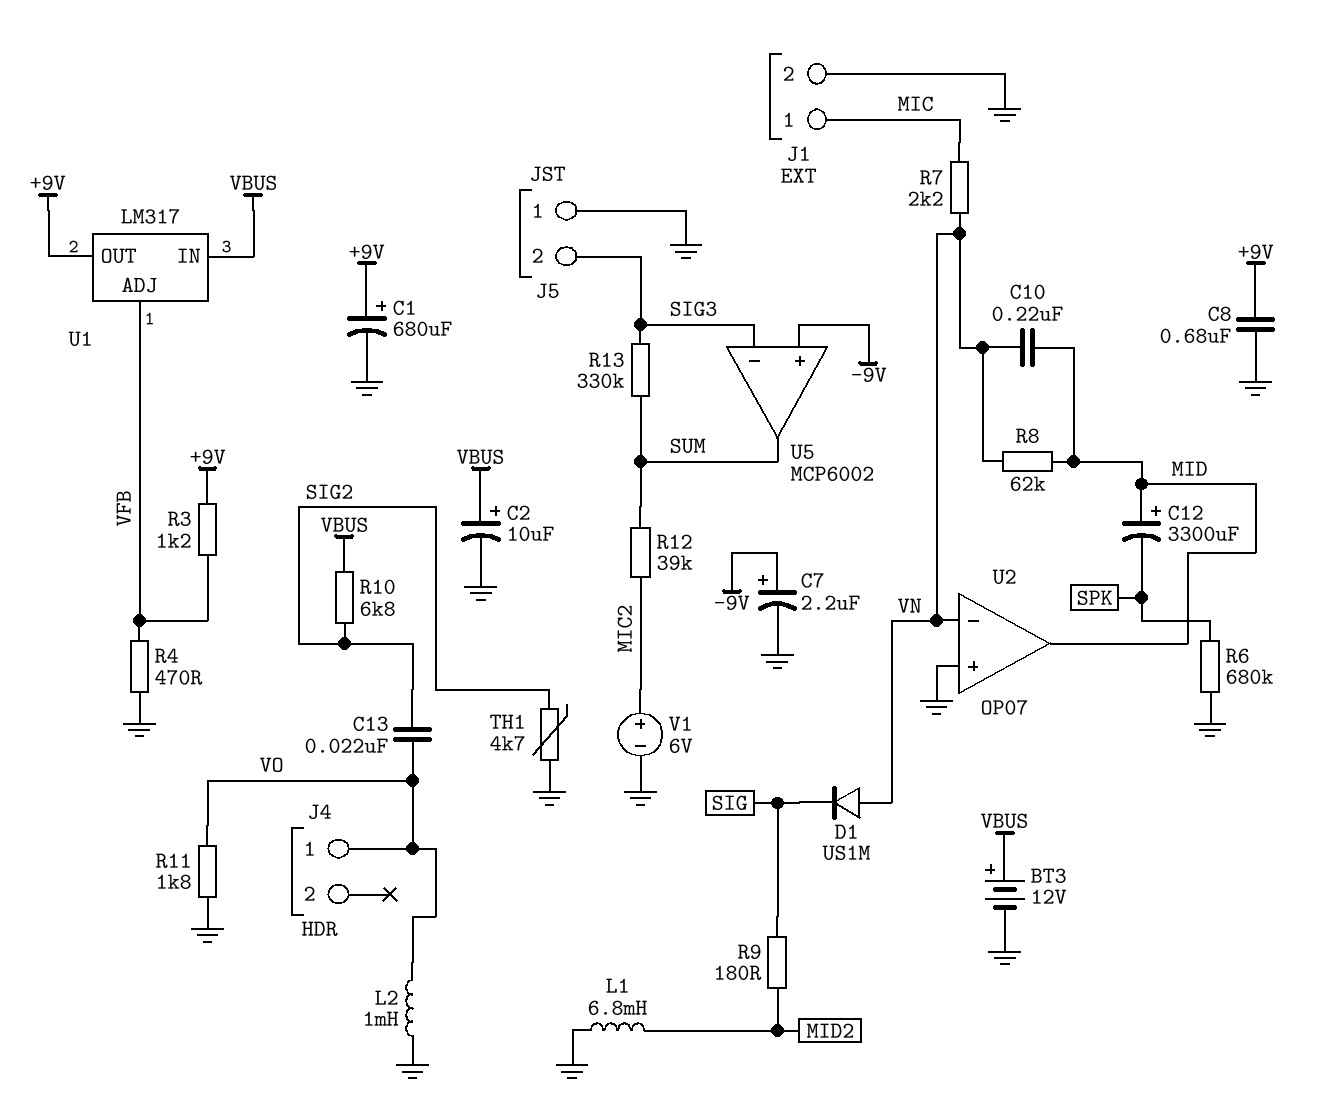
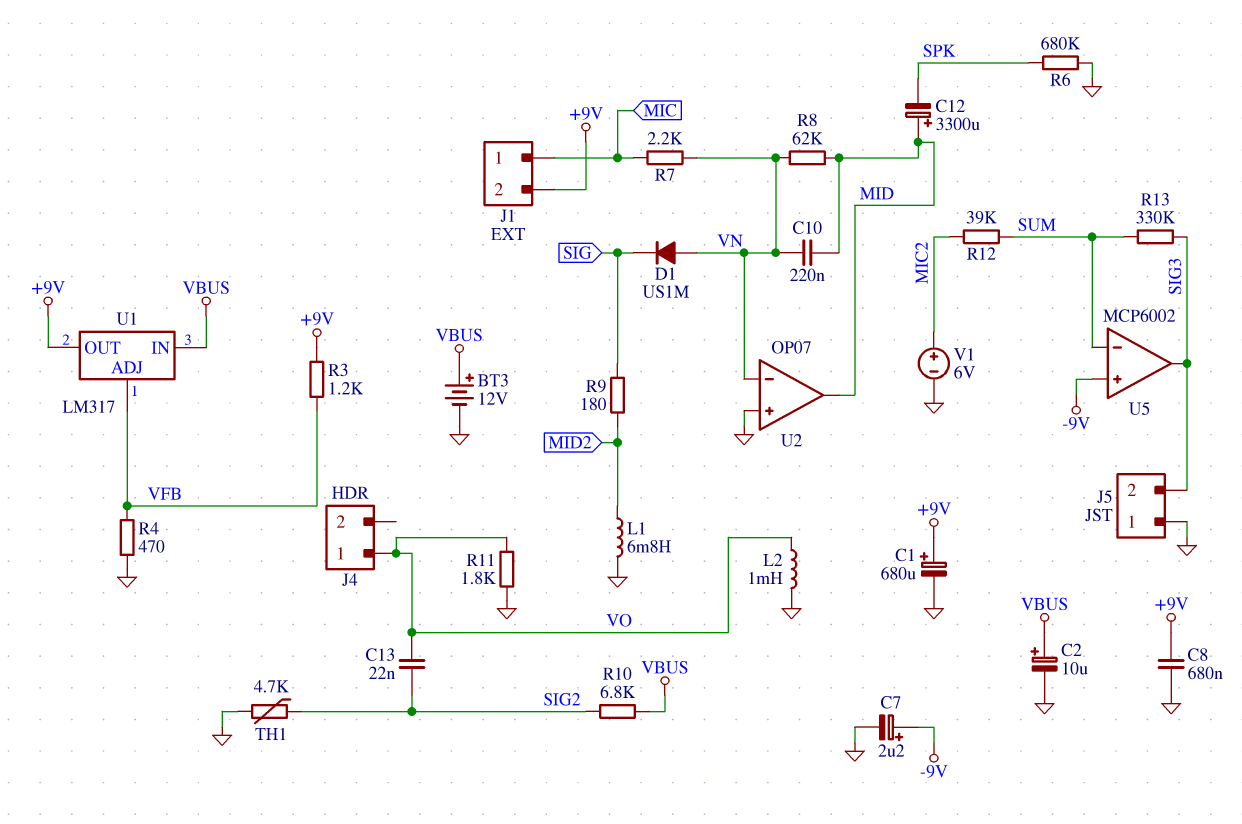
J1 pin 2: GND -> +9V
U5 pin in-: SIG3 -> SUM
U5 pin out: SUM -> SIG3

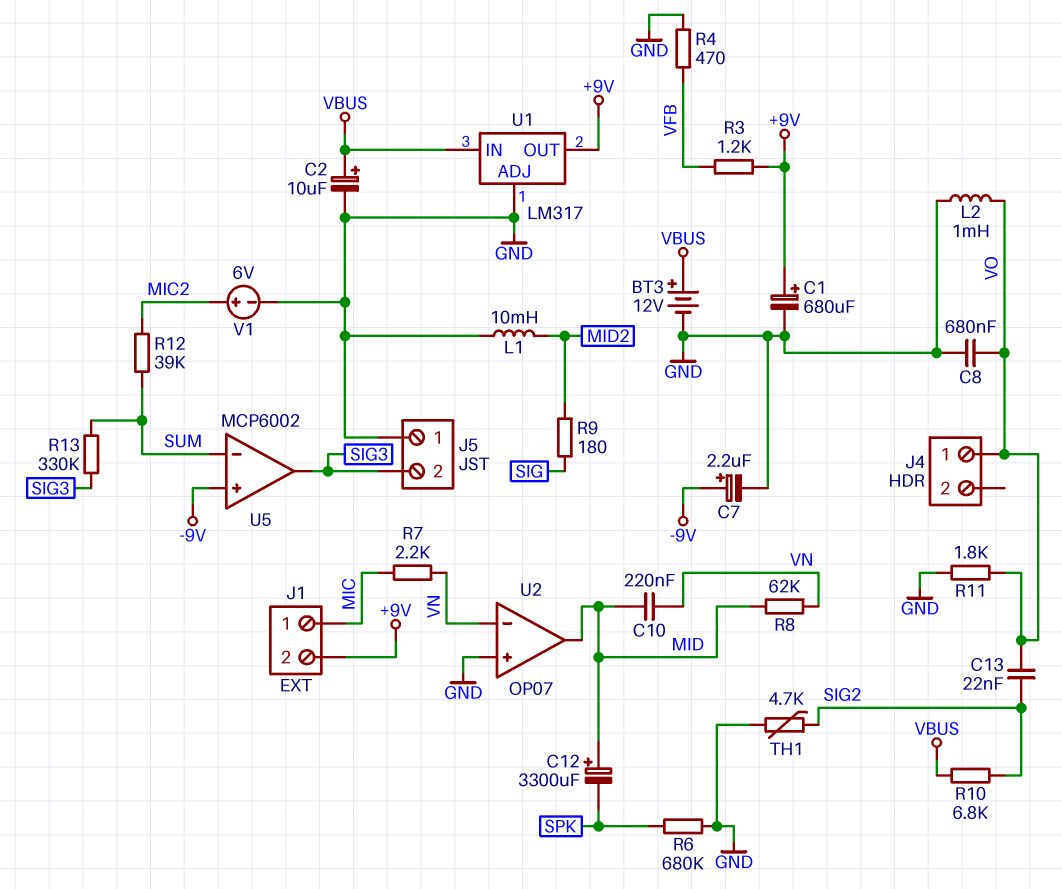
C8: 680nF (+9V, GND) -> 680nF (GND, VO)
D1: diode US1M (A VN, K SIG) -> none
L1: 6.8mH (GND, MID2) -> 10mH (GND, MID2)
U1 pin ADJ: VFB -> GND

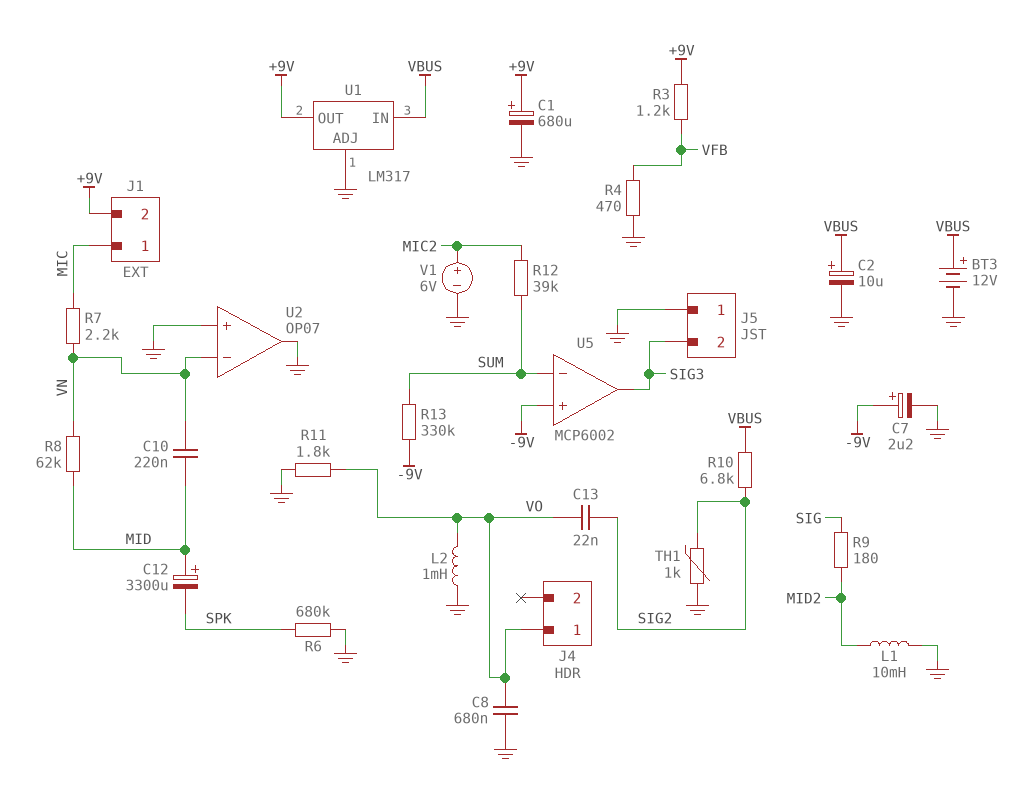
R13: 330k (SIG3, SUM) -> 330k (-9V, SUM)
TH1: 4.7k (GND, SIG2) -> 1k (GND, SIG2)
U2 pin out: MID -> GND

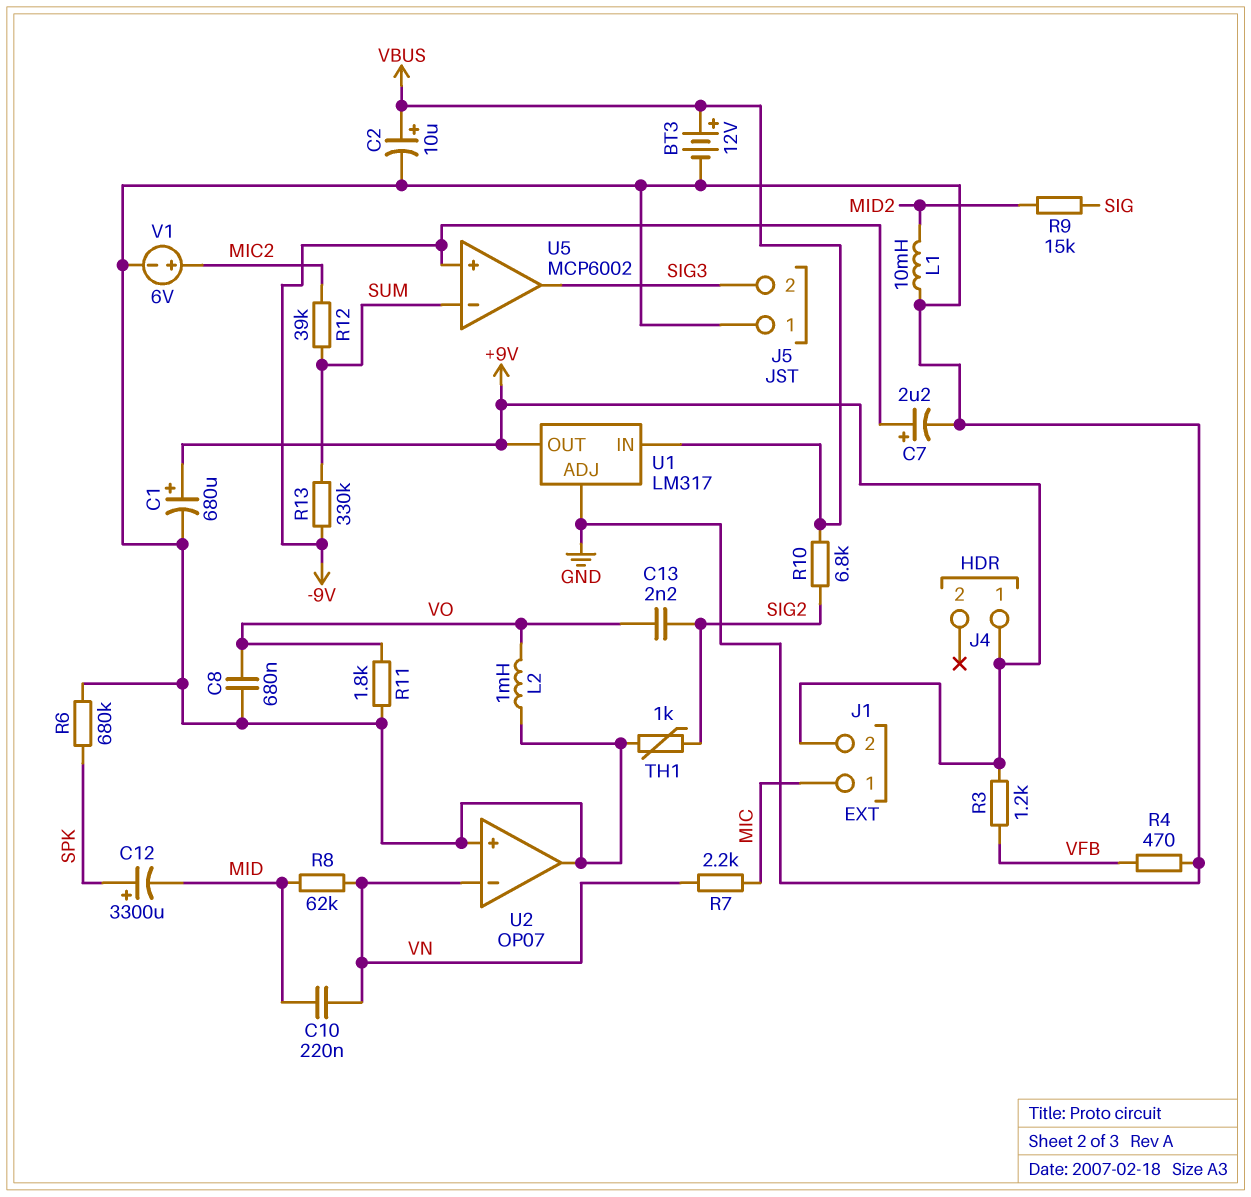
C12: 3300uF (plus MID, minus SPK) -> 3300uF (plus SPK, minus MID)
C13: 22nF (SIG2, VO) -> 2.2nF (SIG2, VO)
J4 pin 1: VO -> +9V
R9: 180 (MID2, SIG) -> 15k (MID2, SIG)

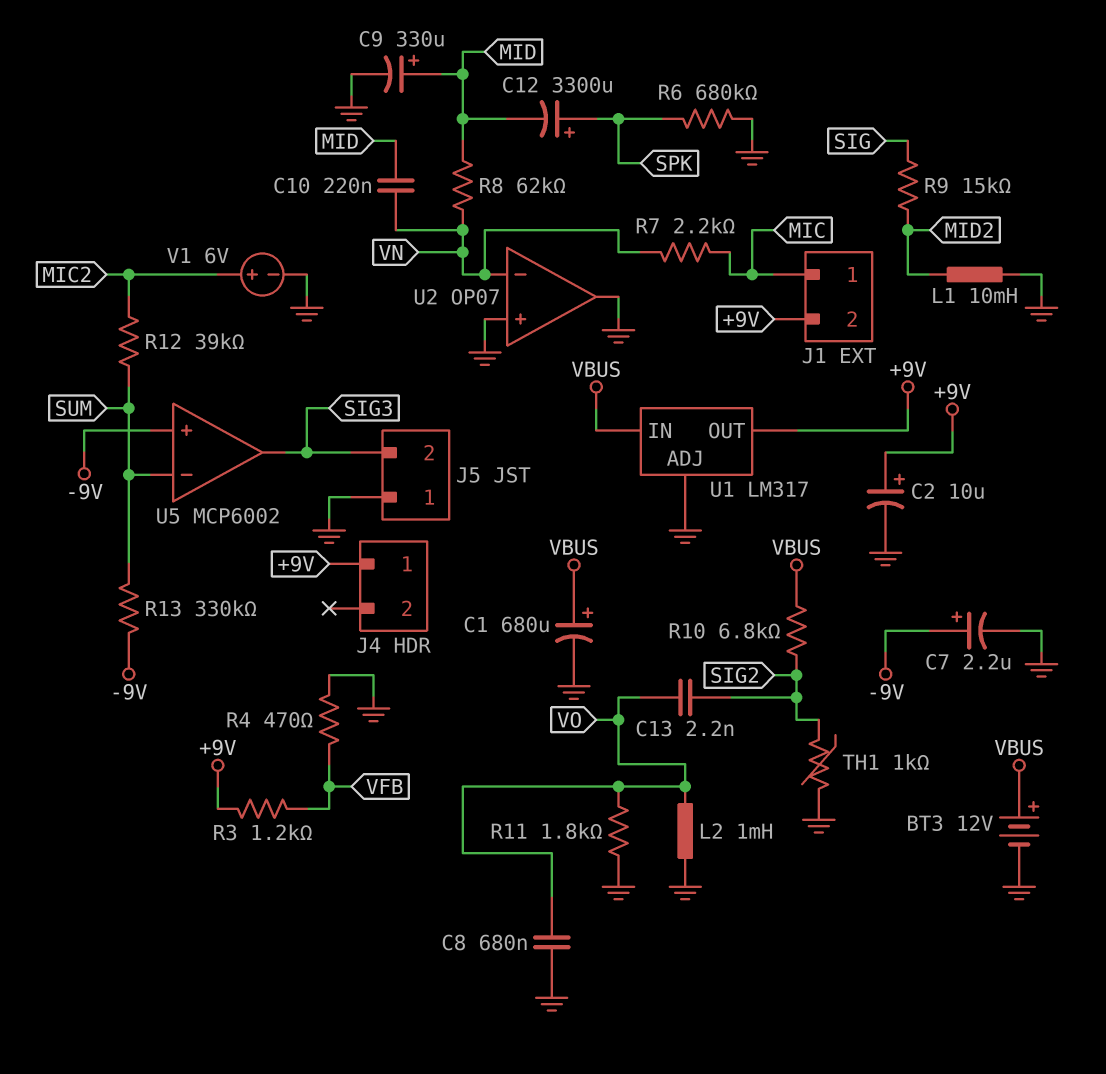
C1: 680uF (plus +9V, minus GND) -> 680uF (plus VBUS, minus GND)
C2: 10uF (plus VBUS, minus GND) -> 10uF (plus +9V, minus GND)
C9: none -> 330uF (plus MID, minus GND)

